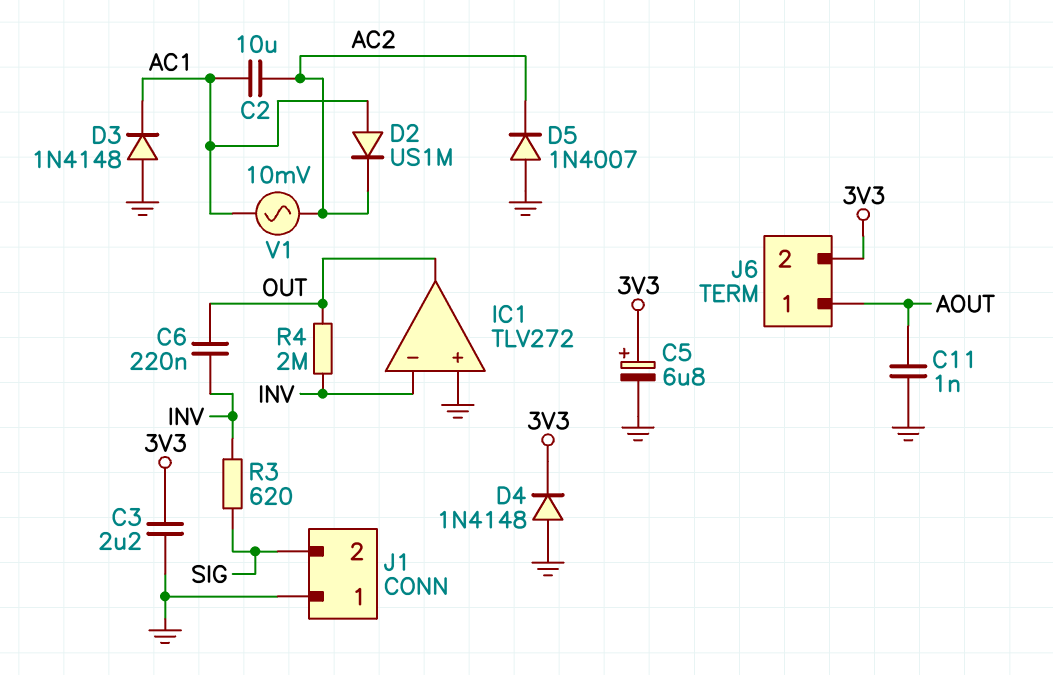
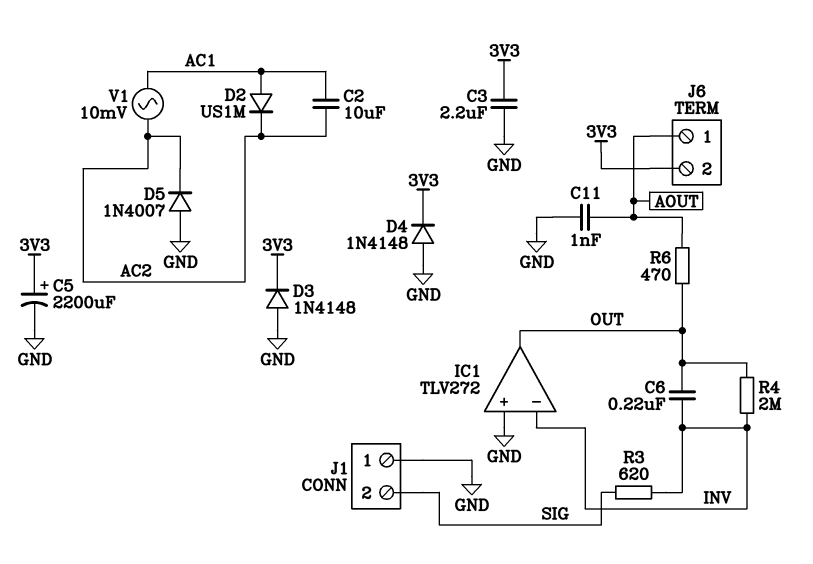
C5: 6.8uF (plus 3V3, minus GND) -> 2200uF (plus 3V3, minus GND)
D3: diode 1N4148 (A GND, K AC1) -> diode 1N4148 (A GND, K 3V3)
R6: none -> 470 (AOUT, OUT)

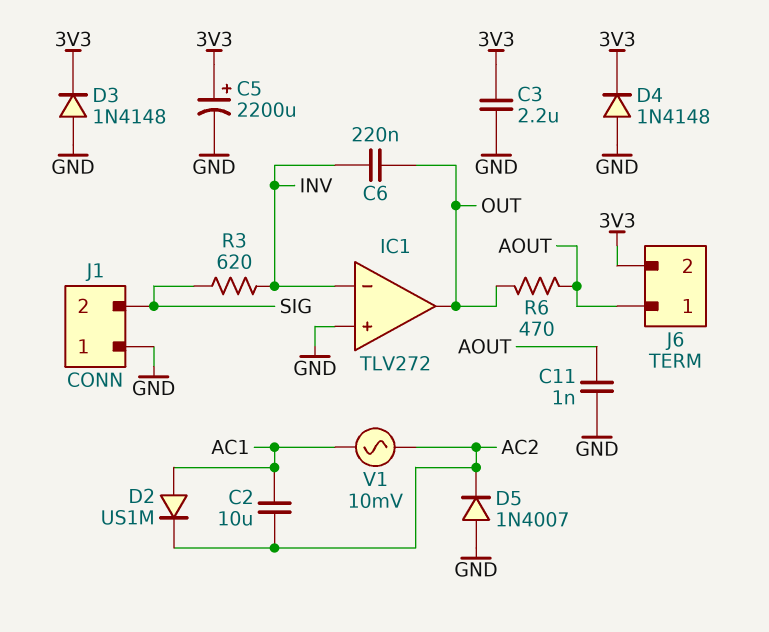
R4: 2M (INV, OUT) -> none

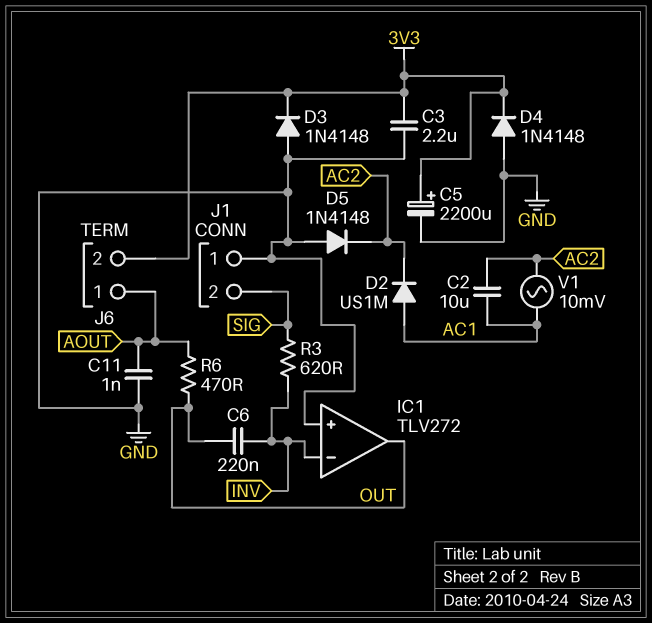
D5: diode 1N4007 (A GND, K AC2) -> diode 1N4148 (A GND, K AC2)

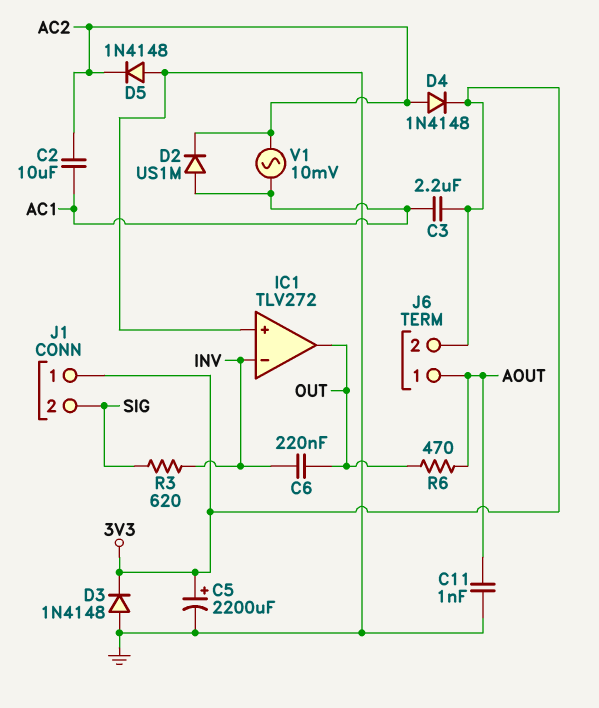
C3: 2.2uF (3V3, GND) -> 2.2uF (3V3, AC1)
D4: diode 1N4148 (A GND, K 3V3) -> diode 1N4148 (A AC2, K 3V3)
J1 pin 1: GND -> 3V3

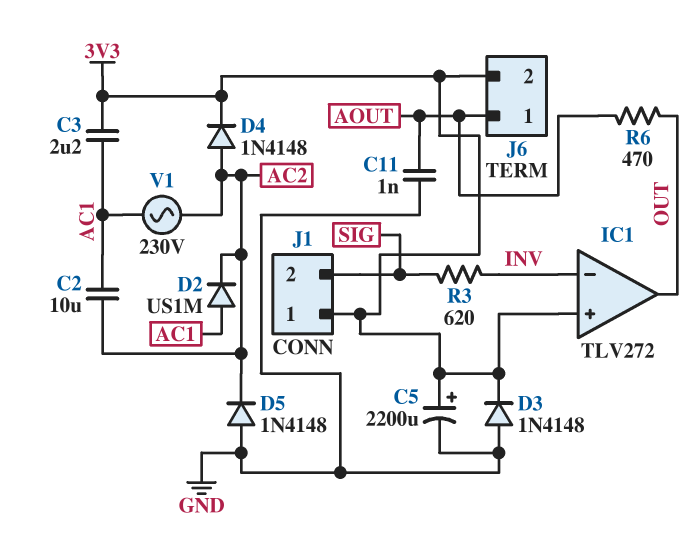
C6: 220nF (INV, OUT) -> none
IC1 pin in+: GND -> 3V3
V1: AC 10mV (AC1, AC2) -> AC 230V (AC1, AC2)

